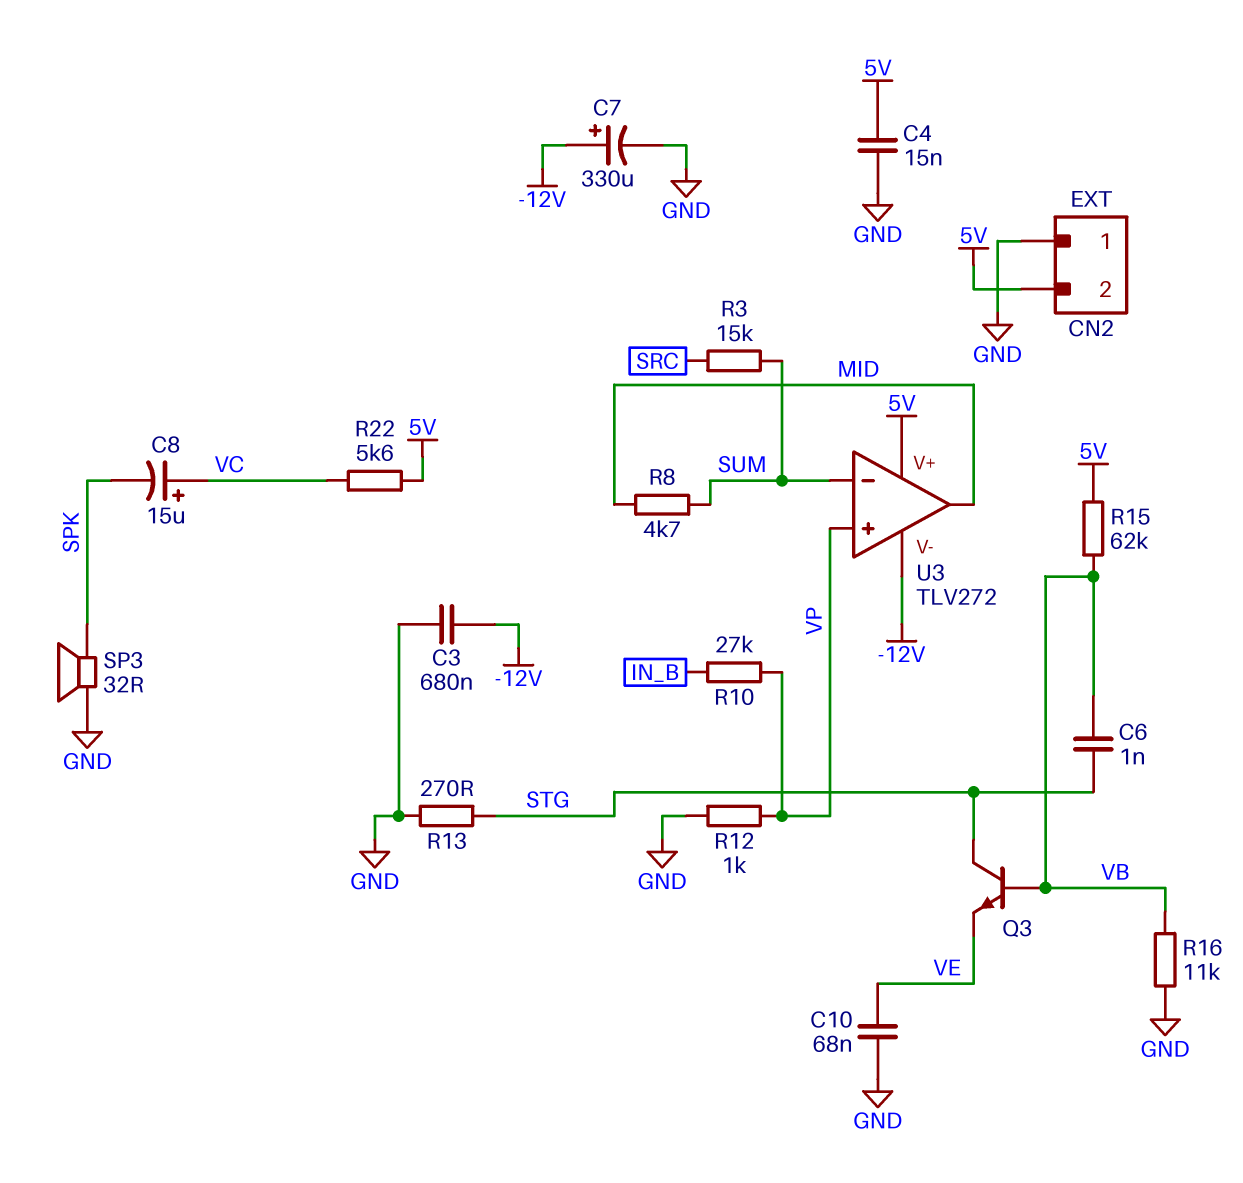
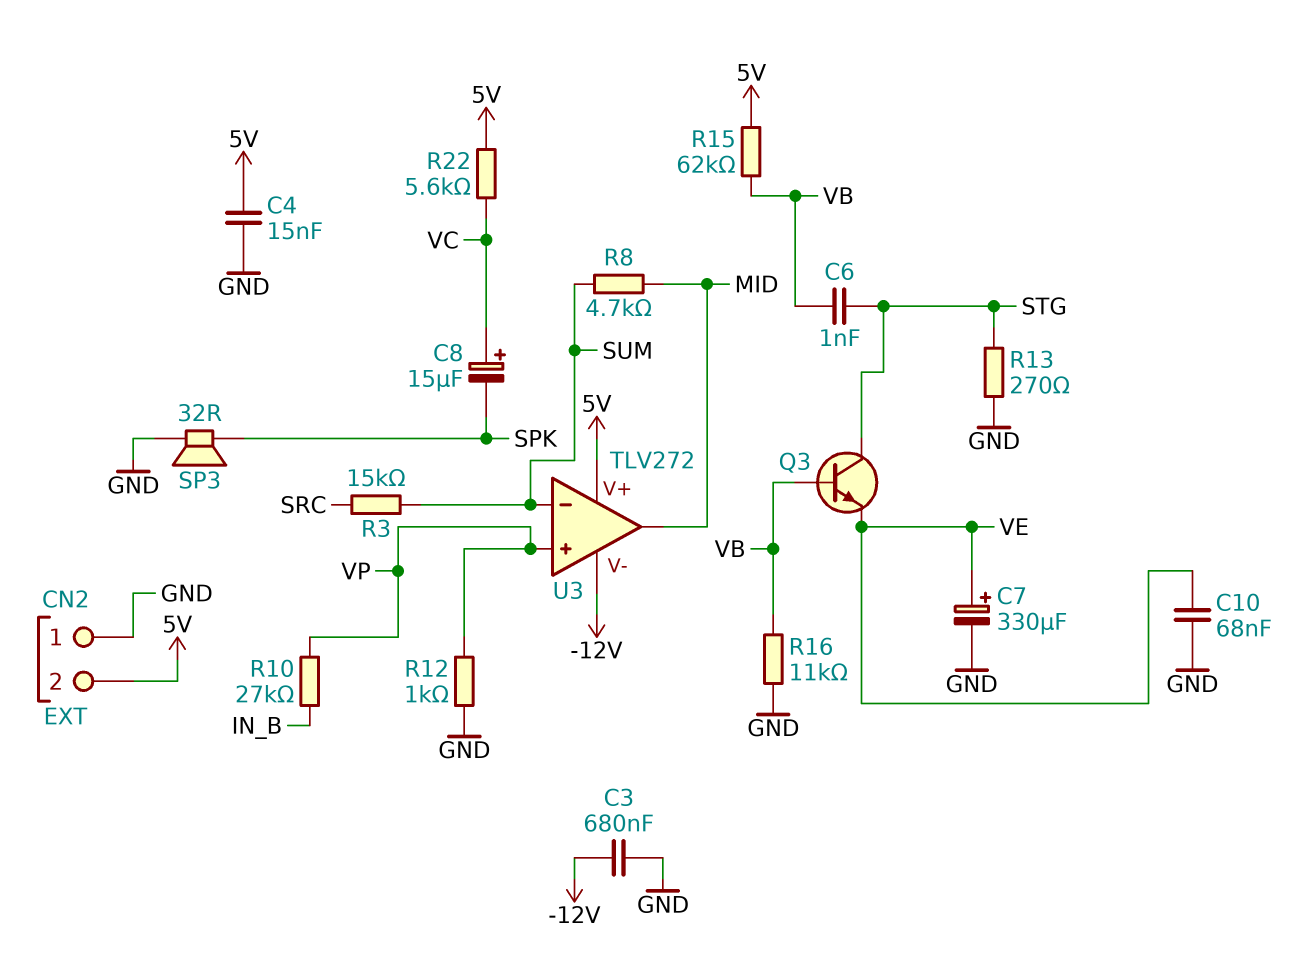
C7: 330uF (plus -12V, minus GND) -> 330uF (plus VE, minus GND)

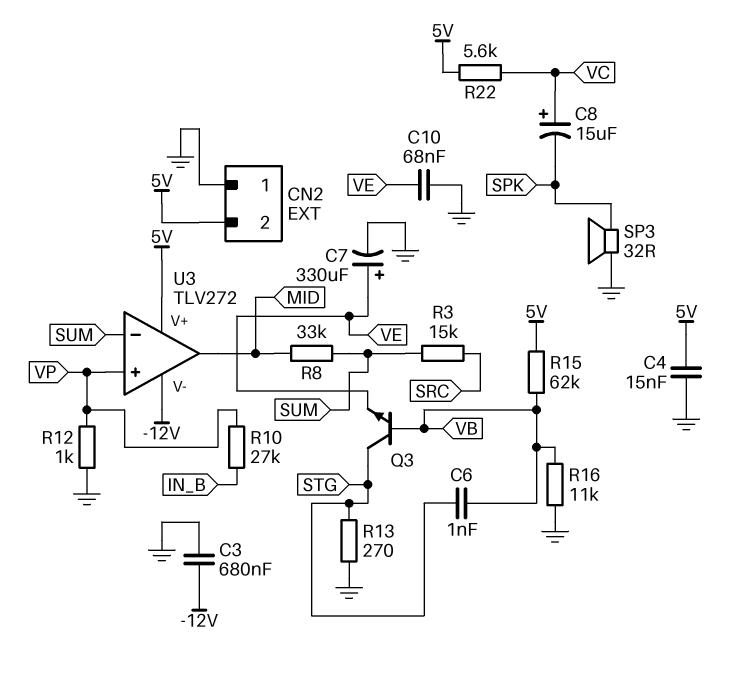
R8: 4.7k (MID, SUM) -> 33k (MID, SUM)

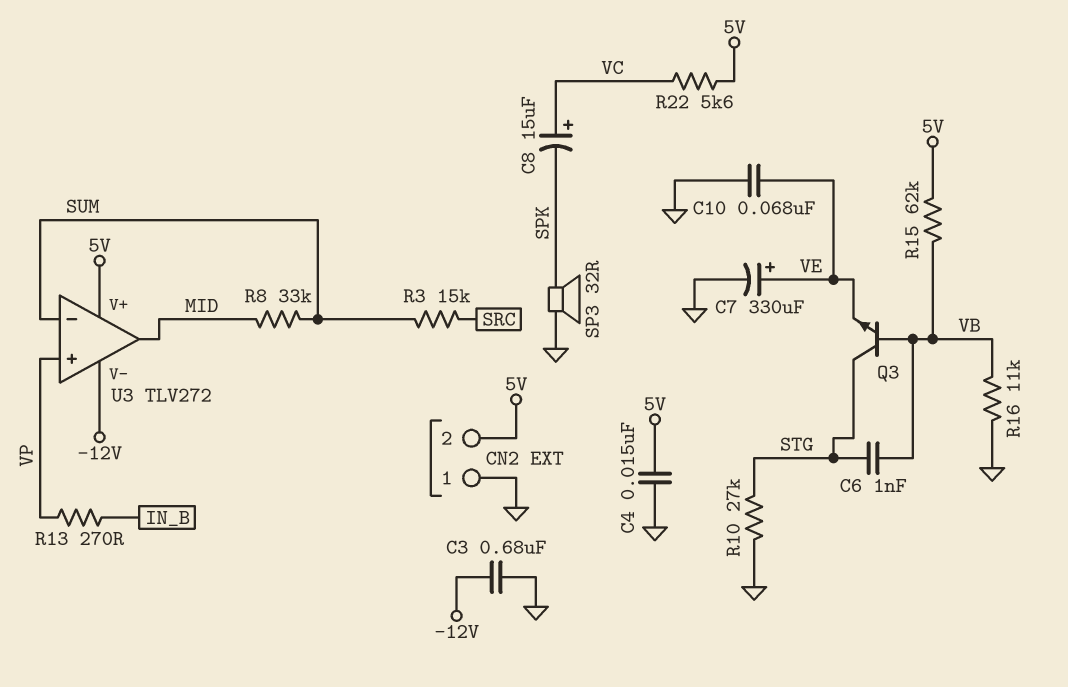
R10: 27k (IN_B, VP) -> 27k (GND, STG)
R12: 1k (GND, VP) -> none
R13: 270 (GND, STG) -> 270 (IN_B, VP)

